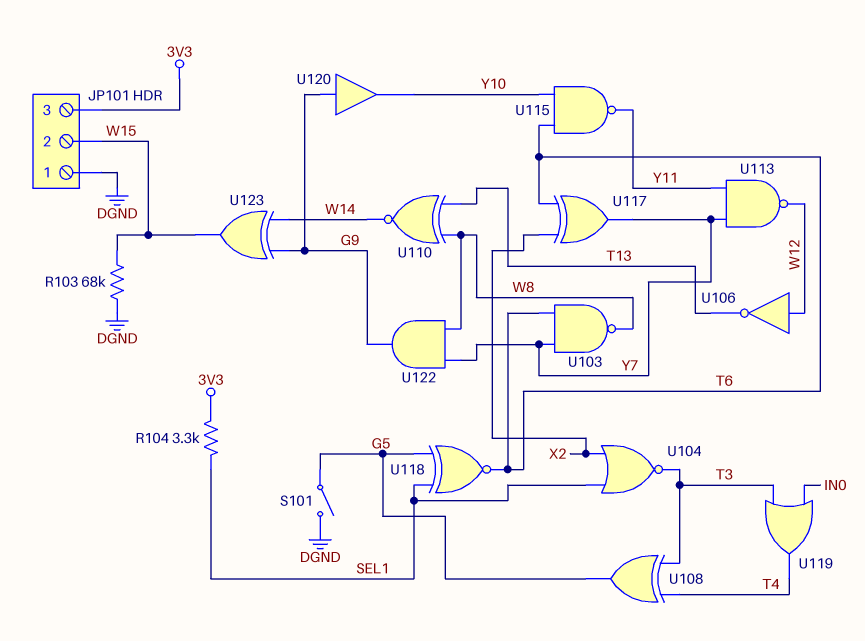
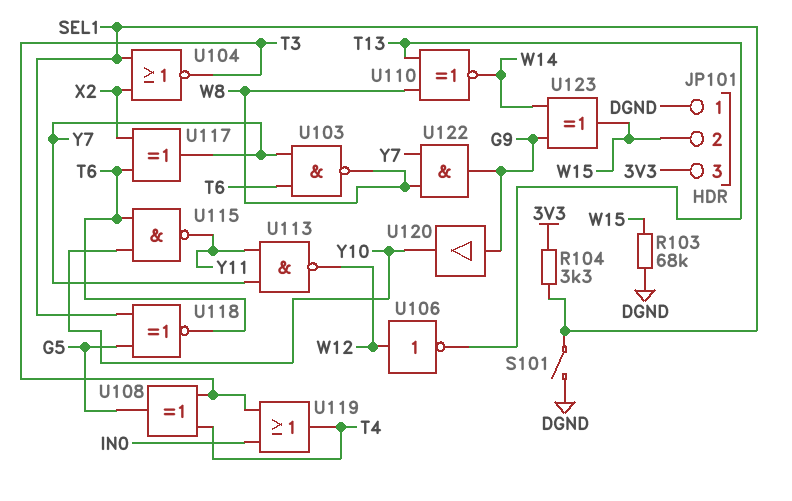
S101: switch (DGND, G5) -> switch (DGND, SEL1)

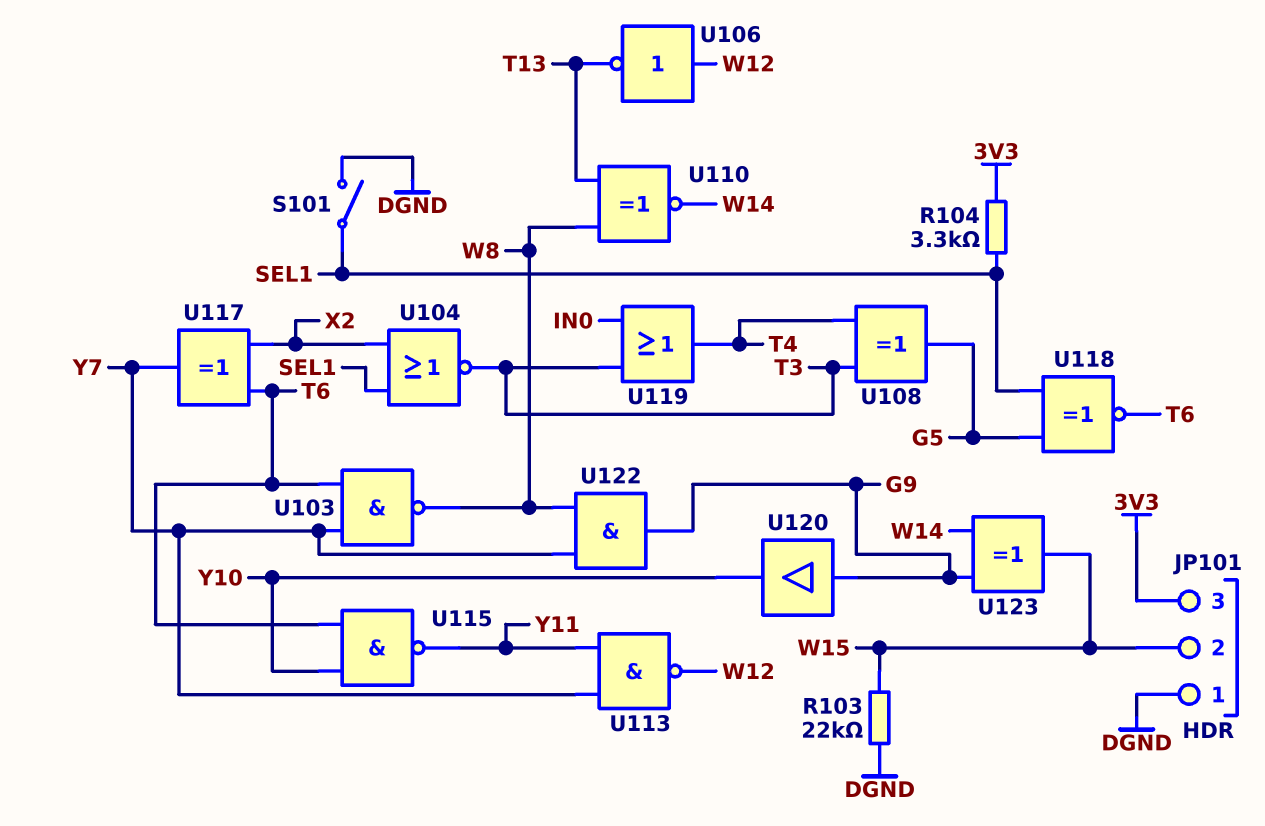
R103: 68k (DGND, W15) -> 22k (DGND, W15)

